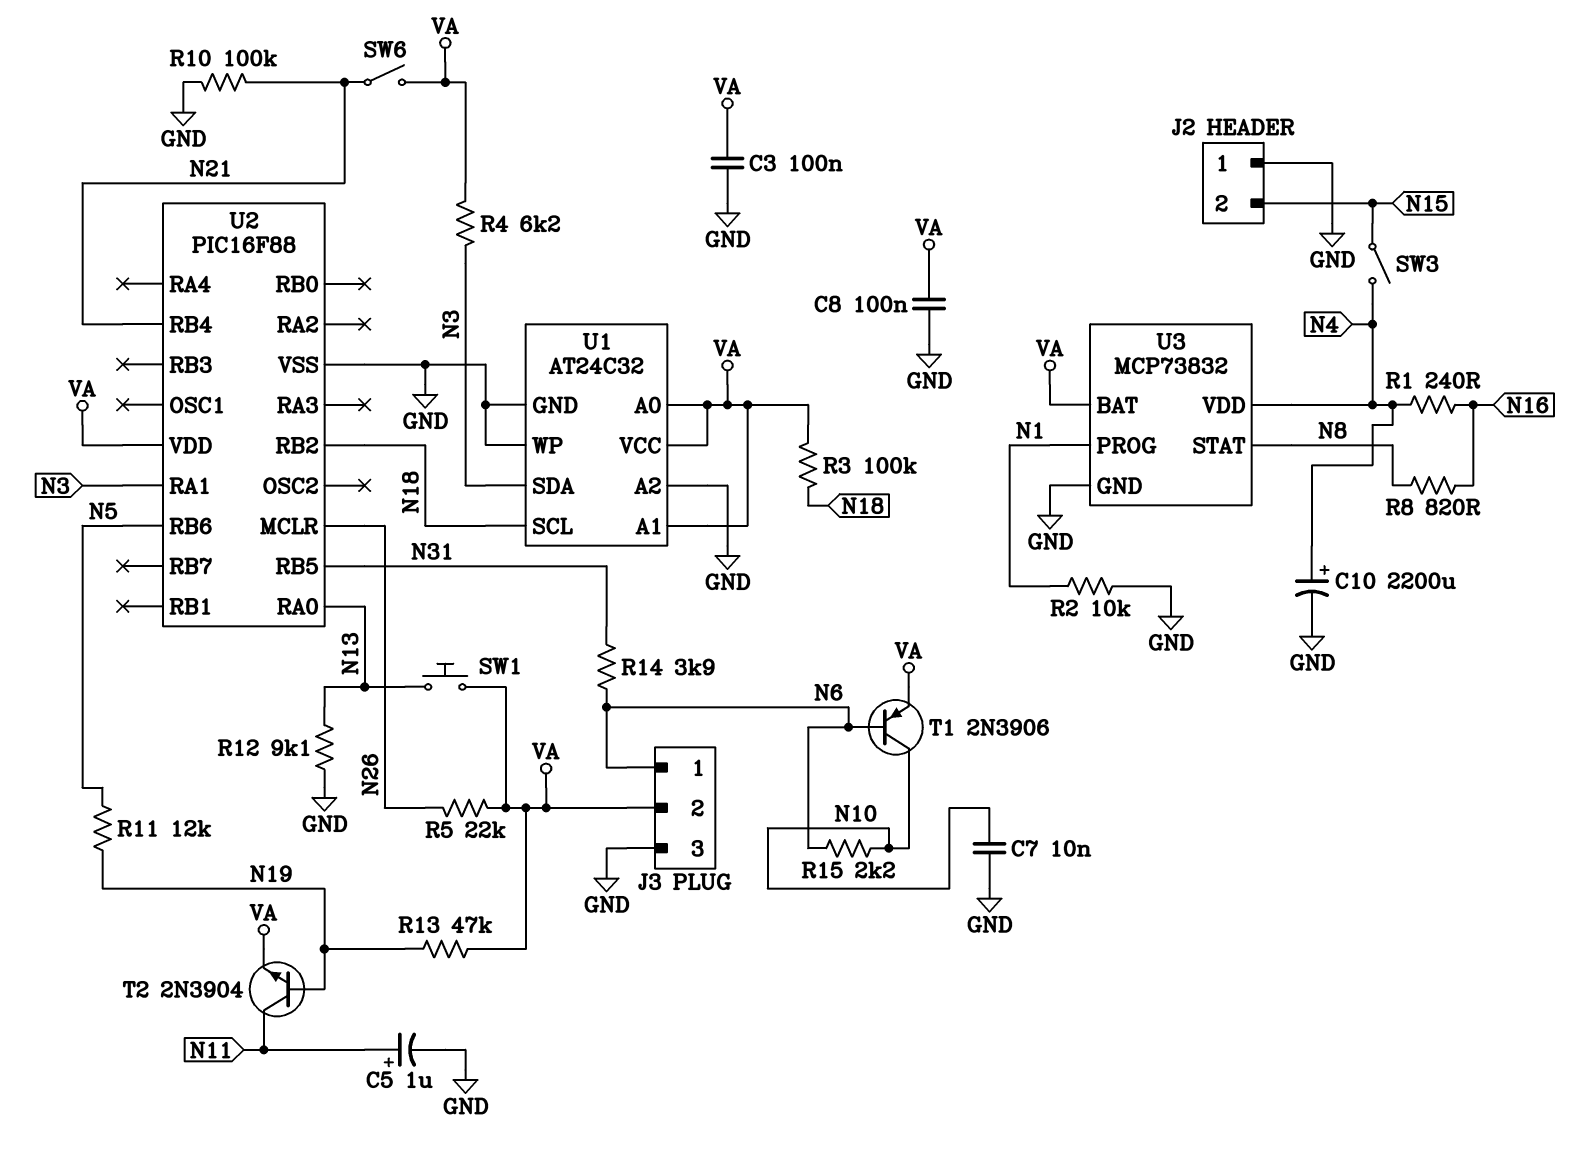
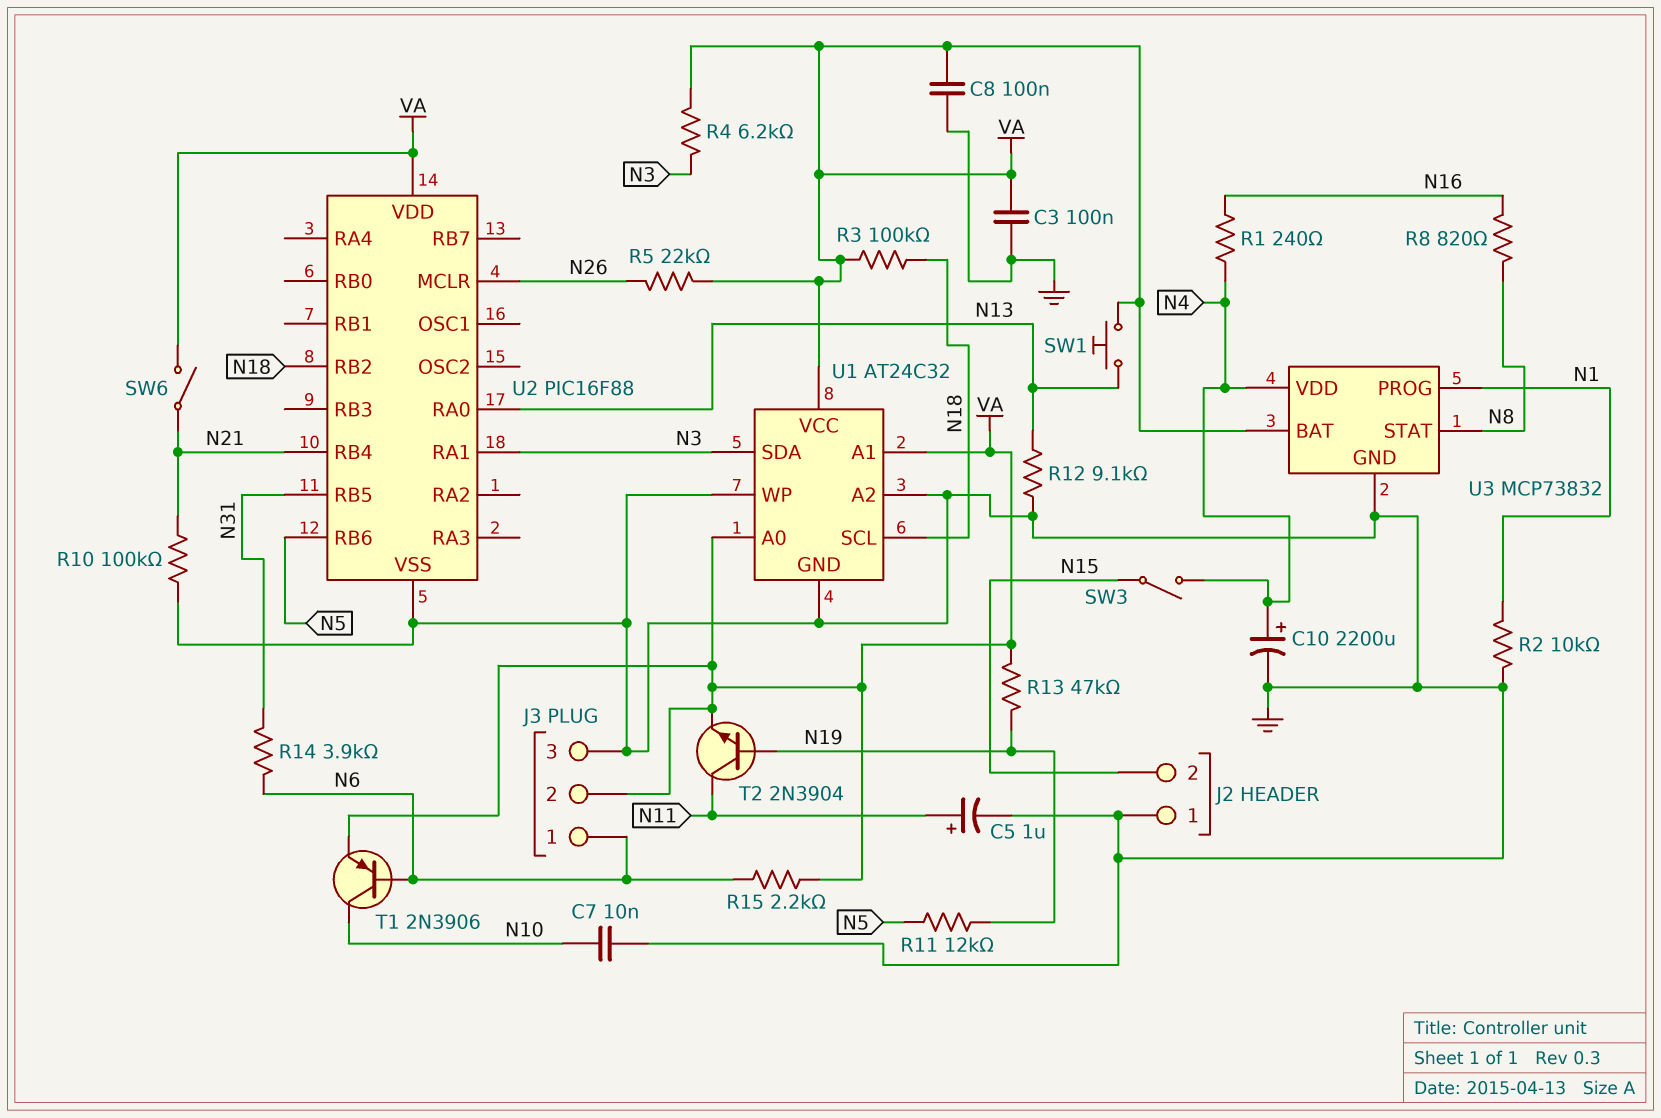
R15: 2.2k (N6, N10) -> 2.2k (N6, VA)

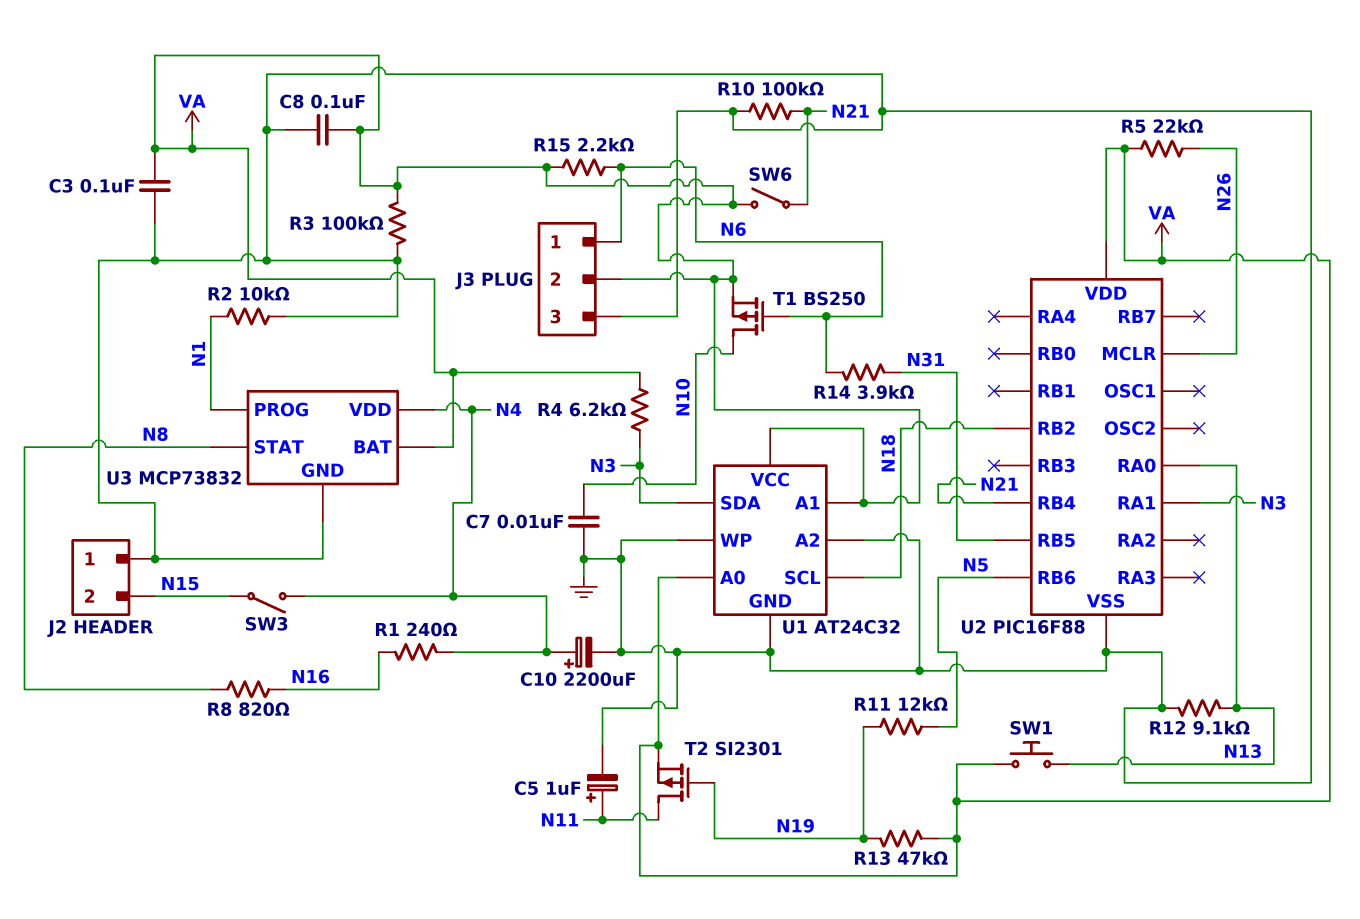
R3: 100k (N18, VA) -> 100k (GND, VA)
T1: PNP 2N3906 (B N6, C N10, E VA) -> PMOS BS250 (G N6, D N10, S VA)
T2: NPN 2N3904 (B N19, C N11, E VA) -> PMOS SI2301 (G N19, D N11, S VA)

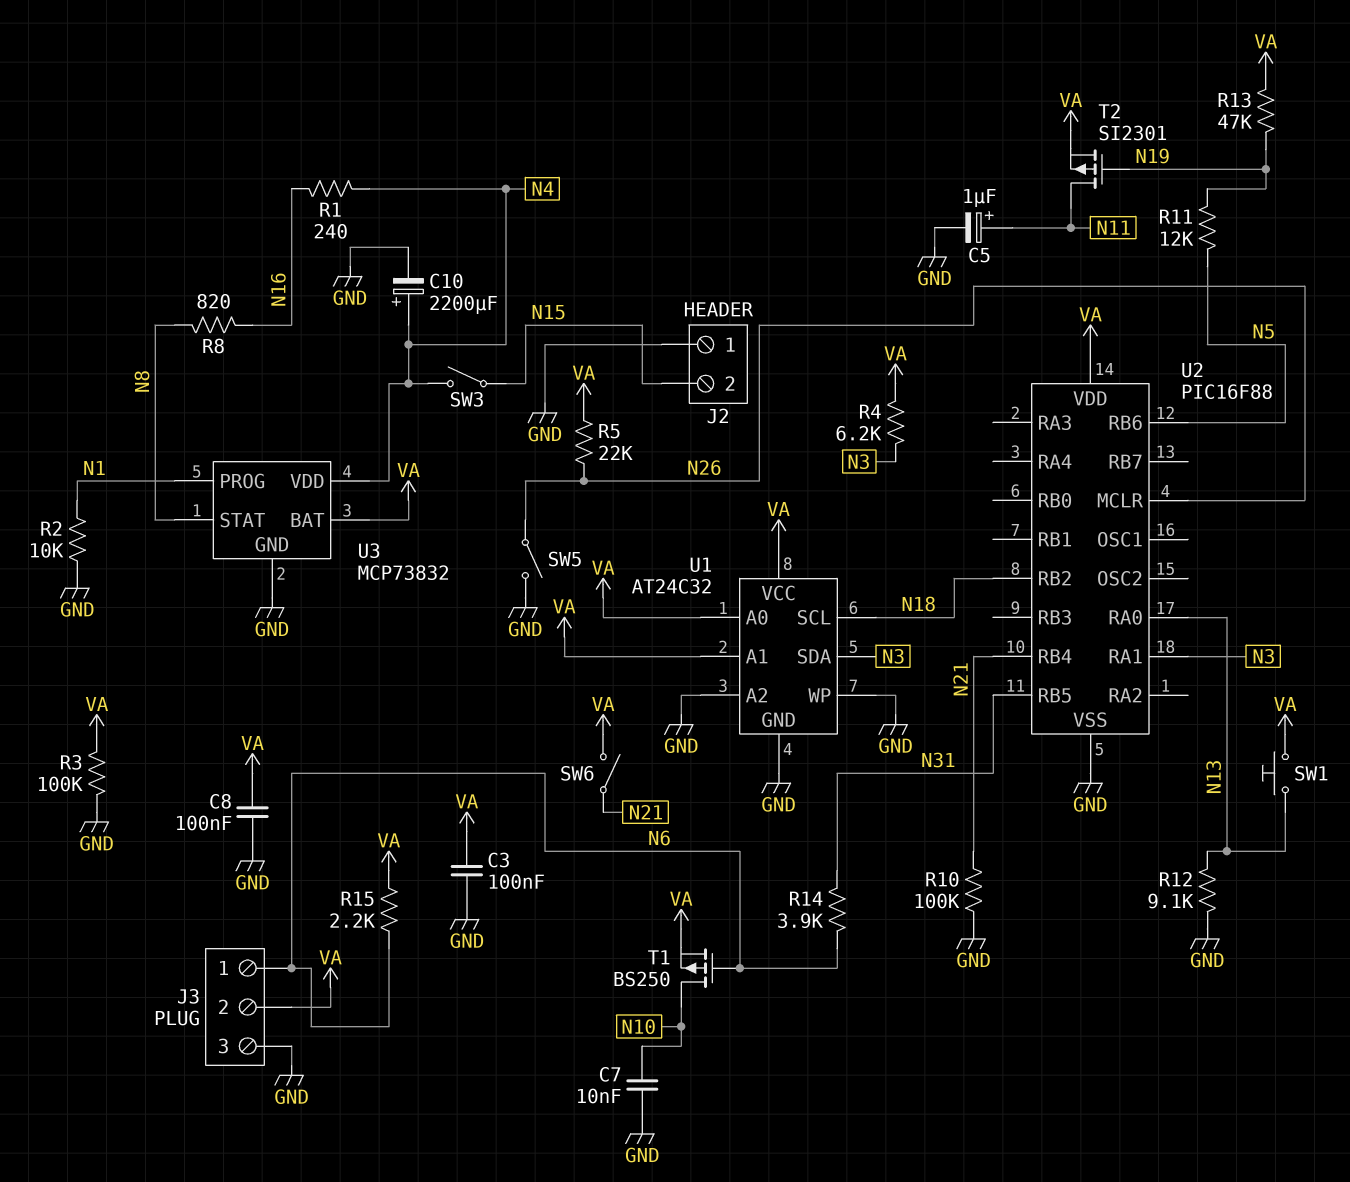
SW5: none -> switch (GND, N26)

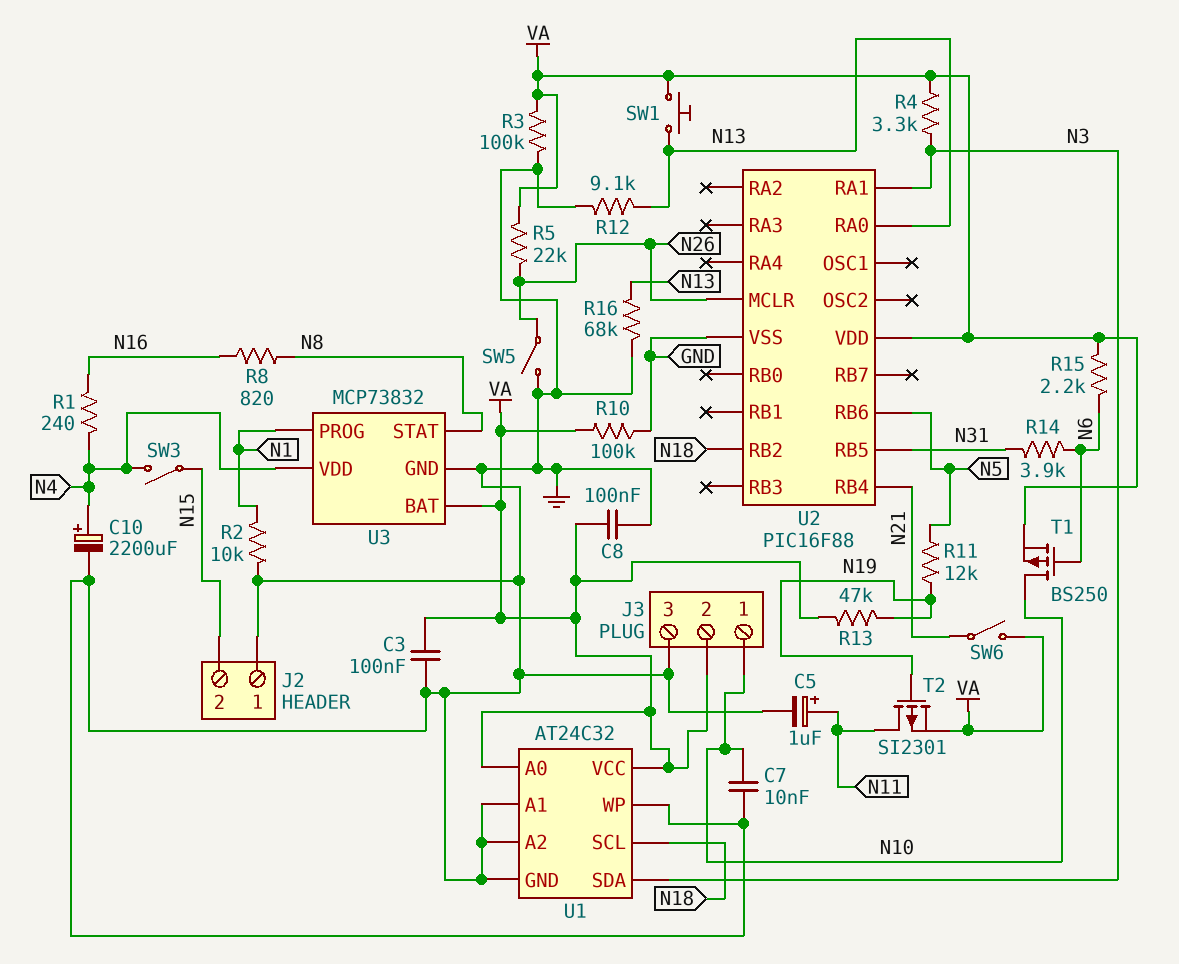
J3 pin 1: N6 -> N10
R4: 6.2k (N3, VA) -> 3.3k (N3, VA)
R10: 100k (GND, N21) -> 100k (GND, VA)
R16: none -> 68k (GND, N13)
U1 pin A1: VA -> GND

